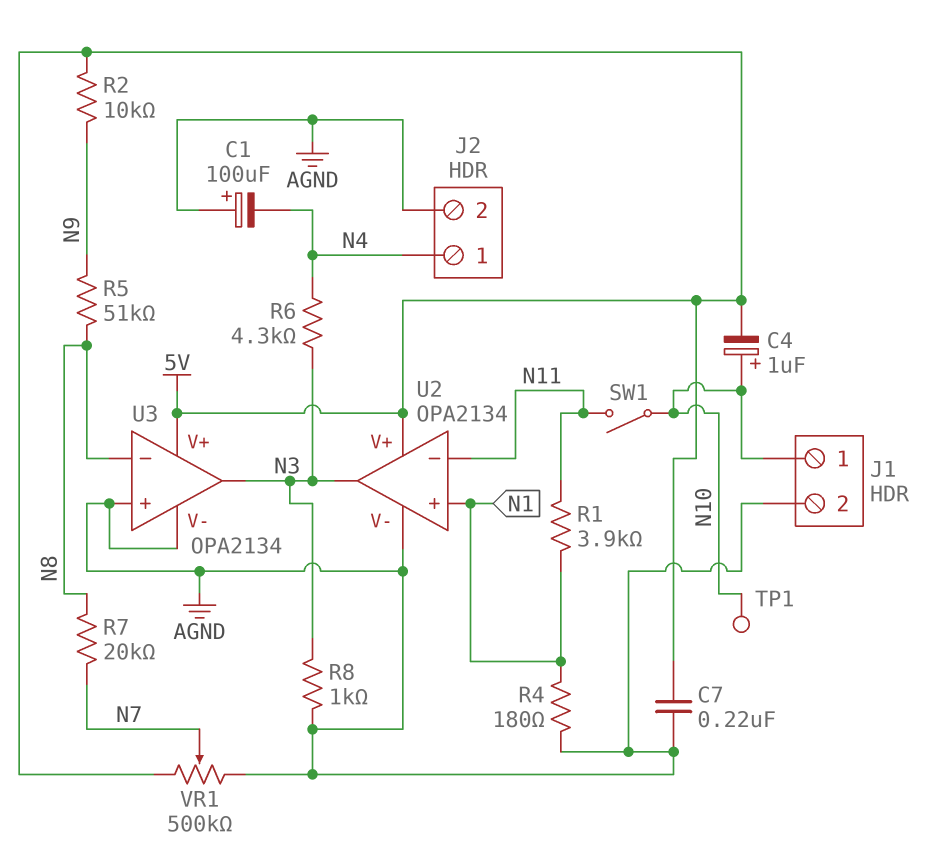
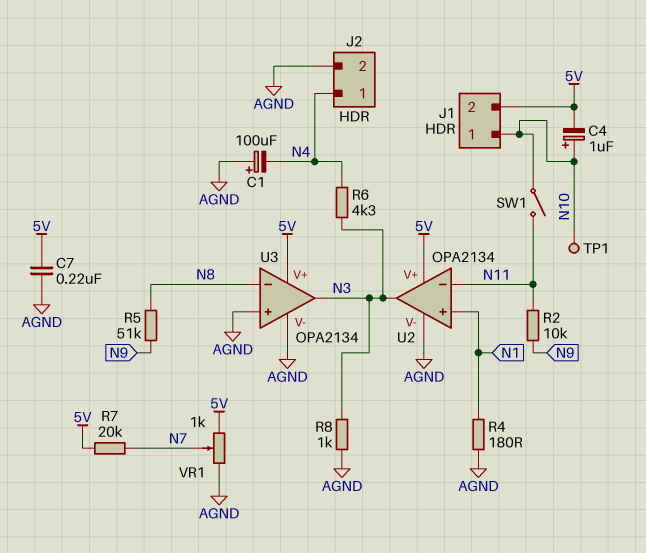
J1 pin 2: AGND -> 5V
R1: 3.9k (N1, N11) -> none
R2: 10k (5V, N9) -> 10k (N9, N11)
R7: 20k (N7, N8) -> 20k (5V, N7)
VR1: 500k (5V, AGND, wiper N7) -> 1k (5V, AGND, wiper N7)

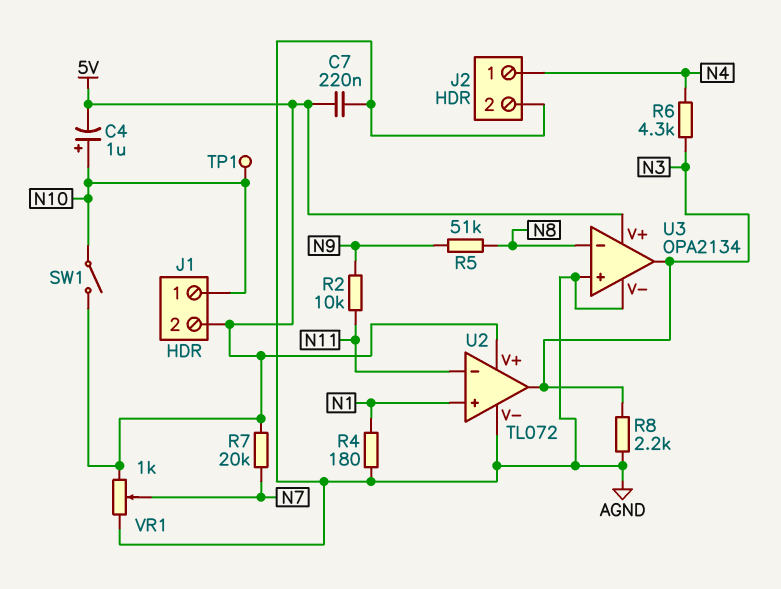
C1: 100uF (plus AGND, minus N4) -> none
R8: 1k (AGND, N3) -> 2.2k (AGND, N3)
SW1: switch (N10, N11) -> switch (5V, N10)
U2: OPA2134 -> TL072

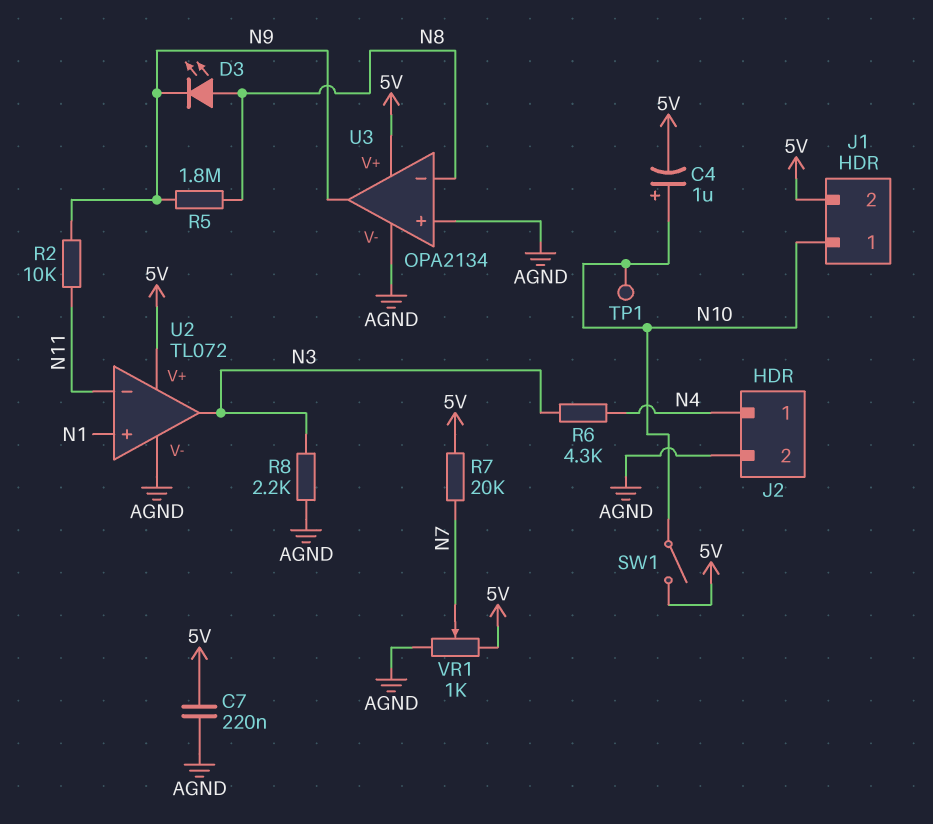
D3: none -> LED (A N8, K N9)
R4: 180 (AGND, N1) -> none
R5: 51k (N8, N9) -> 1.8M (N8, N9)
U3 pin out: N3 -> N9

